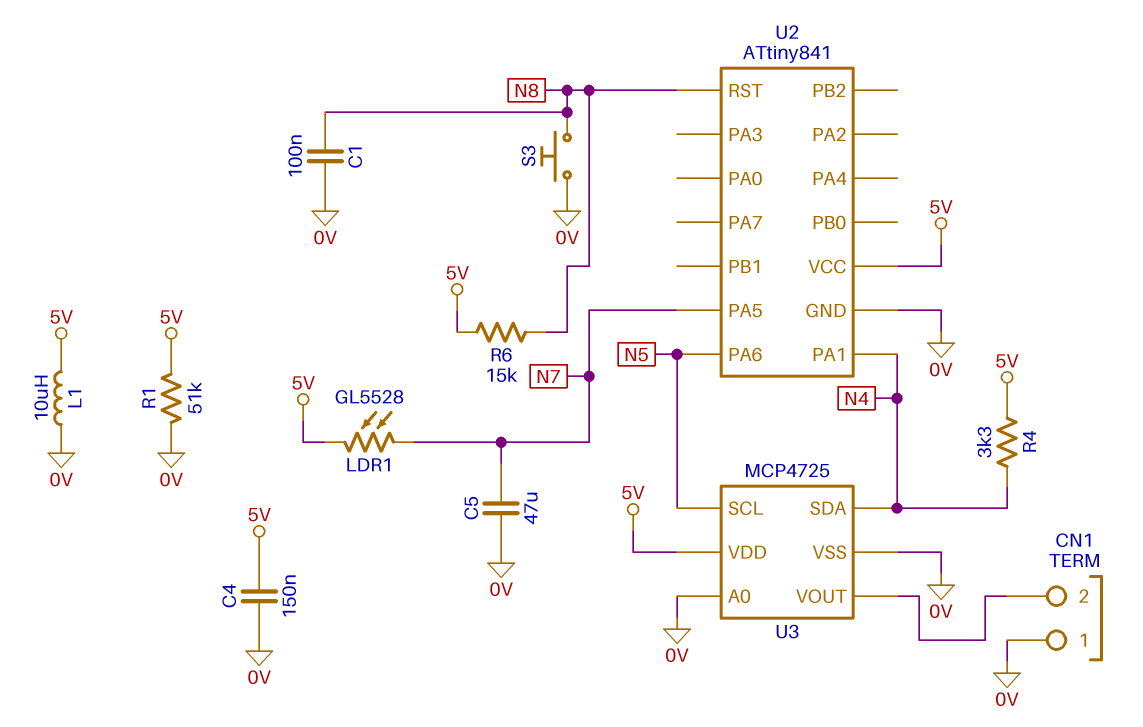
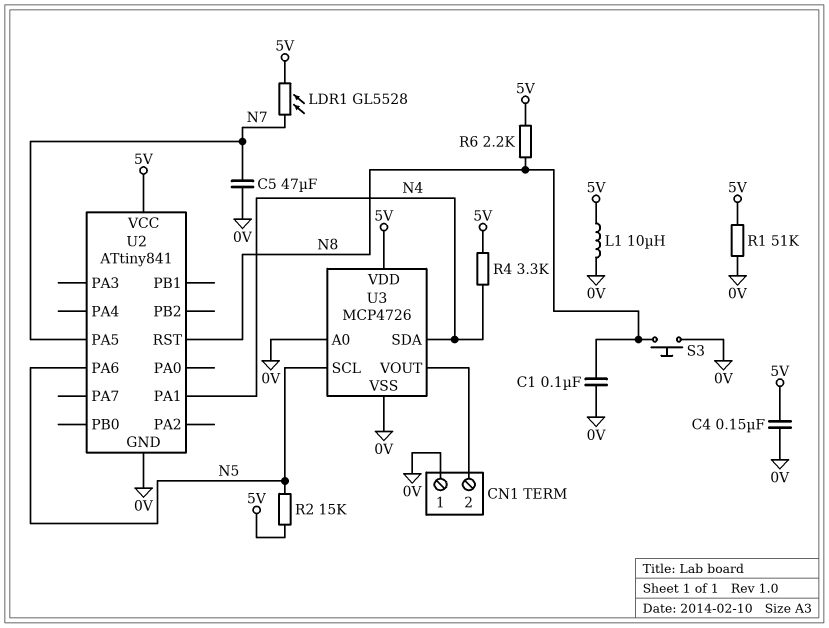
R2: none -> 15k (5V, N5)
R6: 15k (5V, N8) -> 2.2k (5V, N8)
U3: MCP4725 -> MCP4726

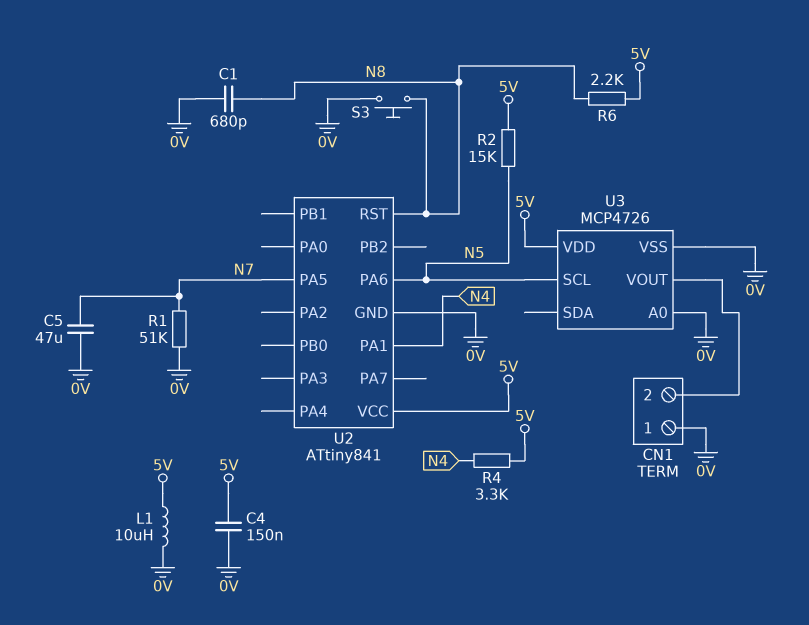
C1: 100nF (0V, N8) -> 680pF (0V, N8)
LDR1: GL5528 (5V, N7) -> none
R1: 51k (0V, 5V) -> 51k (0V, N7)
U3 pin SDA: N4 -> none

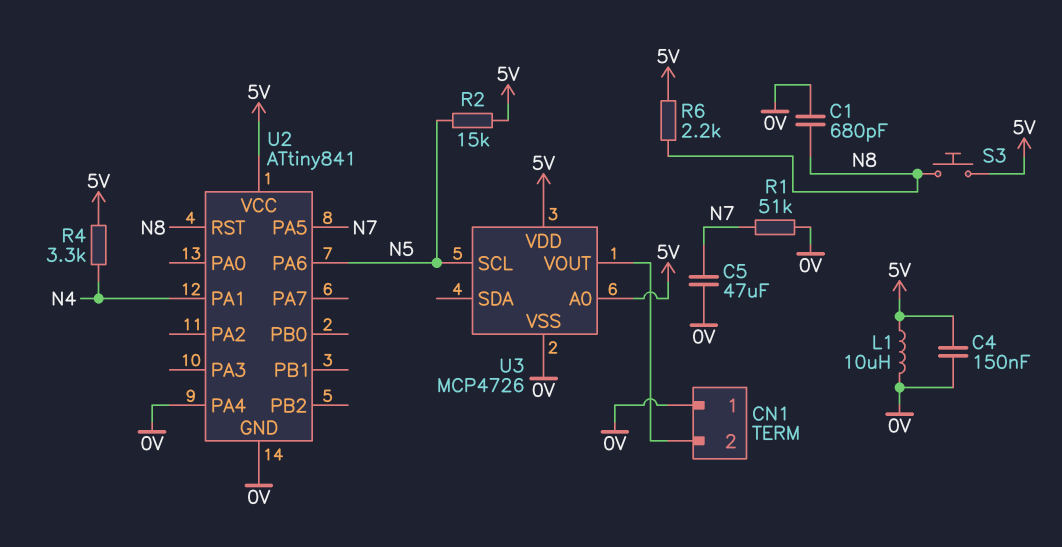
S3: button (0V, N8) -> button (5V, N8)
U2 pin PA4: none -> 0V
U3 pin A0: 0V -> 5V

